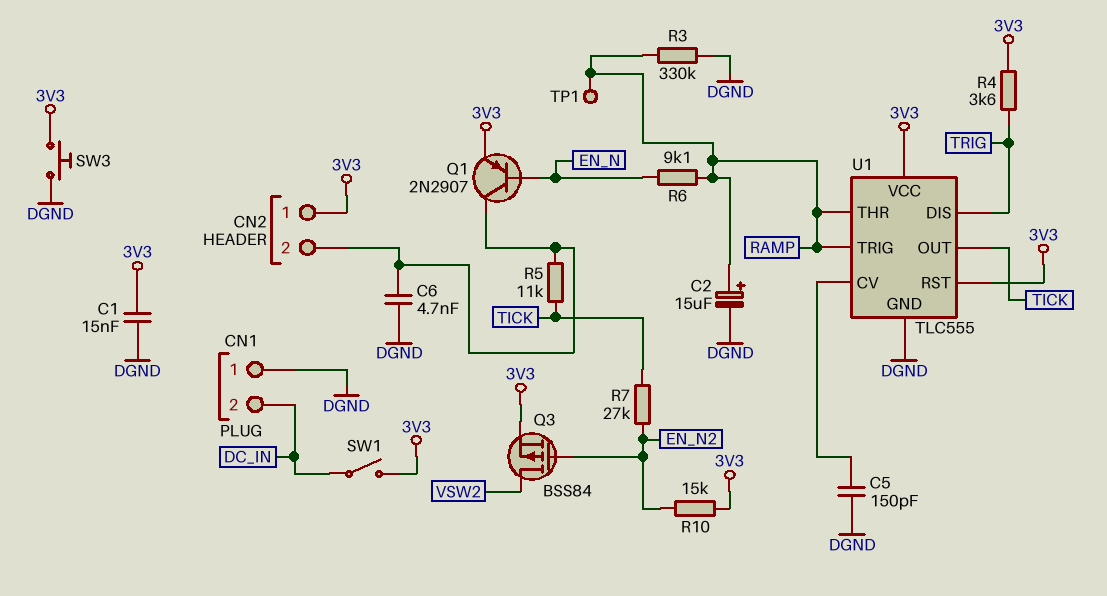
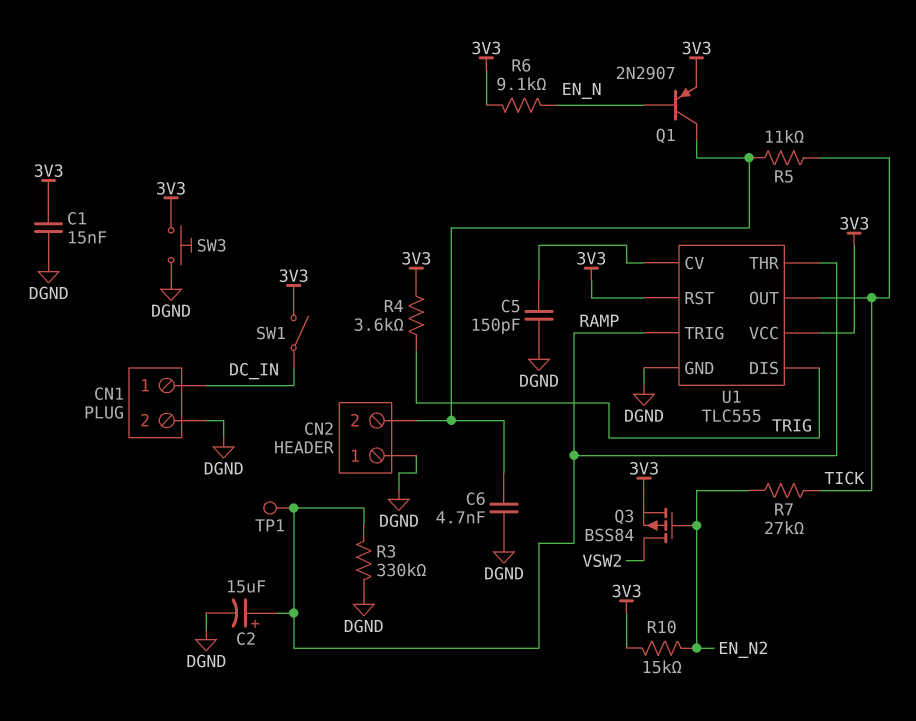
CN1 pin 1: DGND -> DC_IN
CN1 pin 2: DC_IN -> DGND
CN2 pin 1: 3V3 -> DGND
R6: 9.1k (EN_N, RAMP) -> 9.1k (3V3, EN_N)

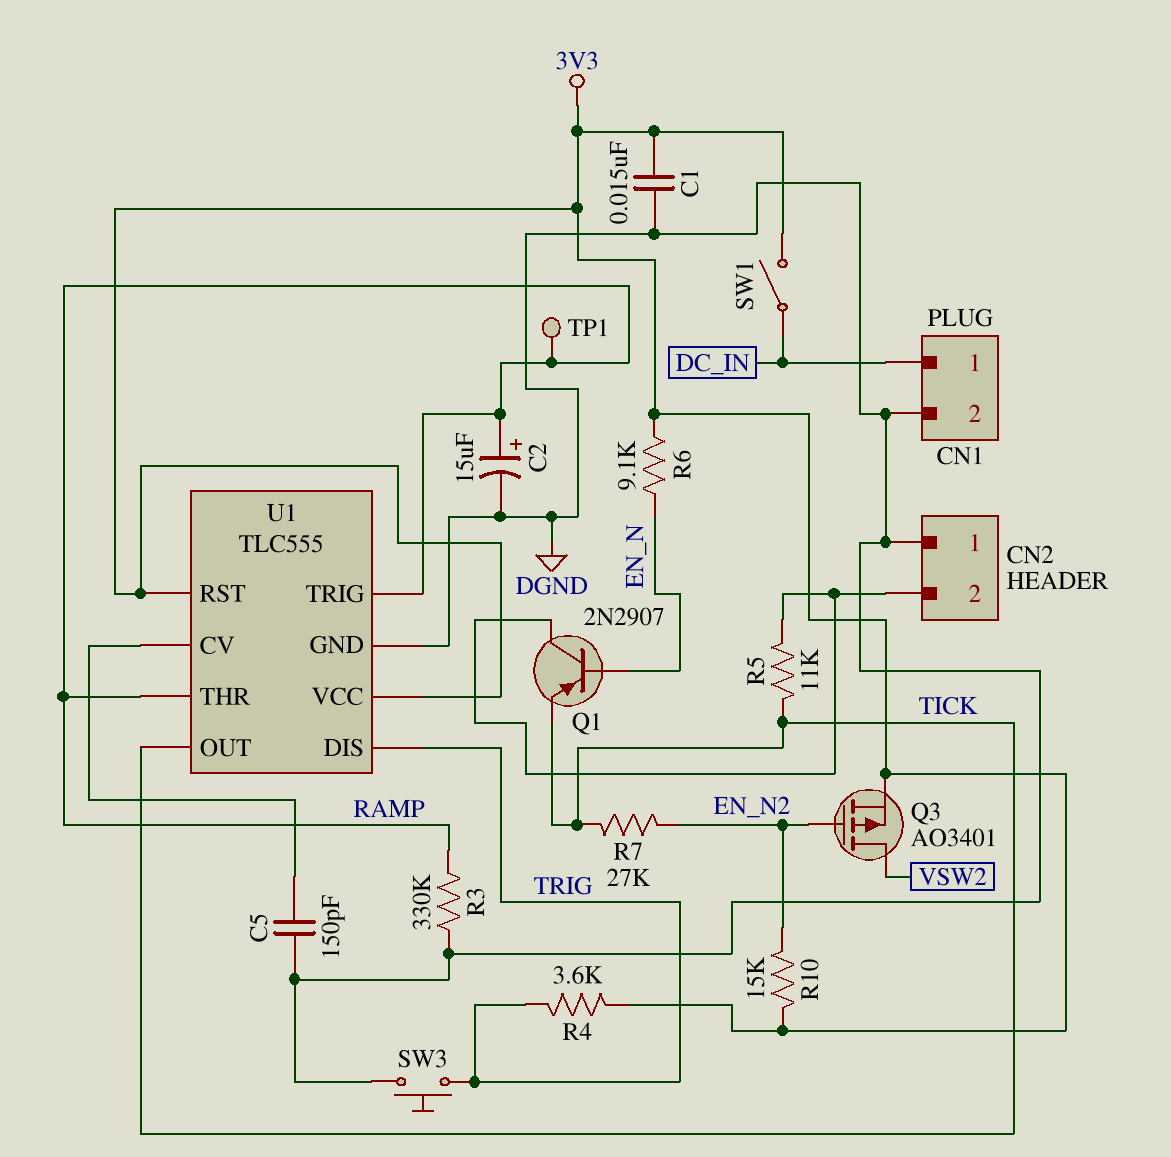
C6: 4.7nF (CN2/2, DGND) -> none
Q1: PNP 2N2907 (B EN_N, C CN2/2, E 3V3) -> PNP 2N2907 (B EN_N, C CN2/2, E TICK)
Q3: PMOS BSS84 (G EN_N2, D VSW2, S 3V3) -> PMOS AO3401 (G EN_N2, D VSW2, S 3V3)
SW3: button (3V3, DGND) -> button (DGND, TRIG)

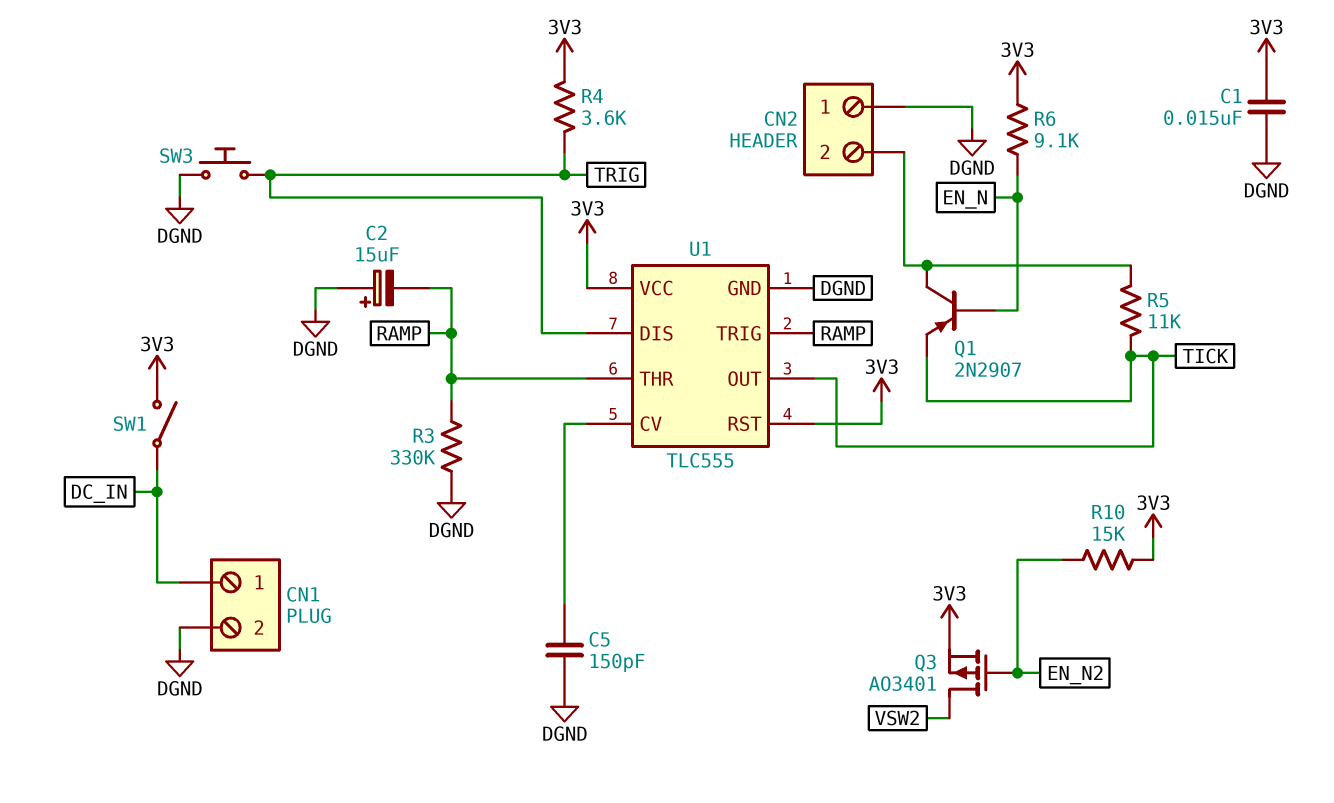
C2: 15uF (plus RAMP, minus DGND) -> 15uF (plus DGND, minus RAMP)
R7: 27k (EN_N2, TICK) -> none
TP1: test point (RAMP) -> none

